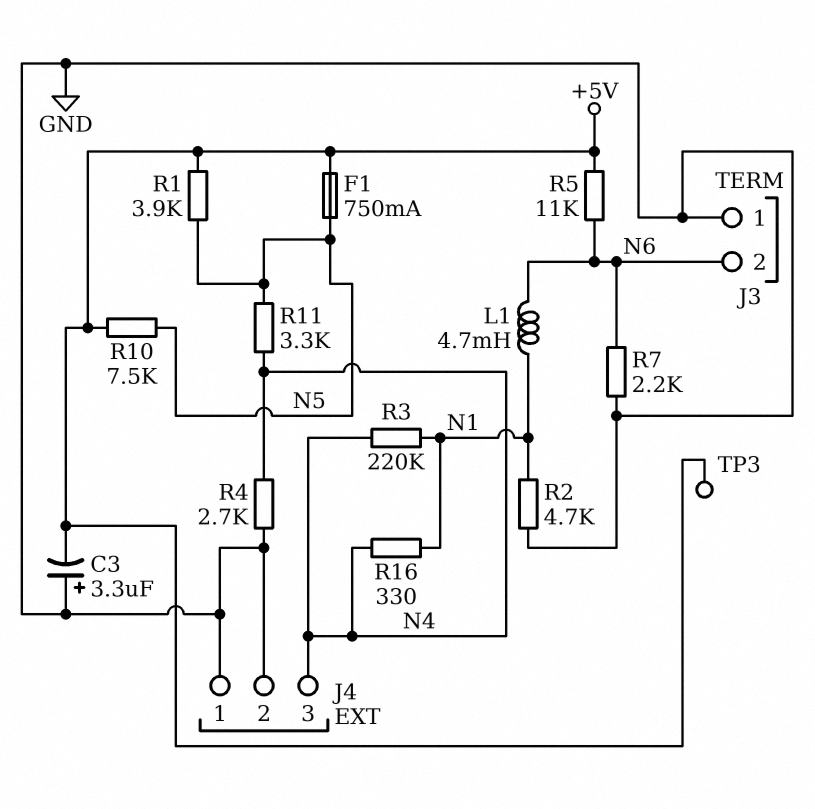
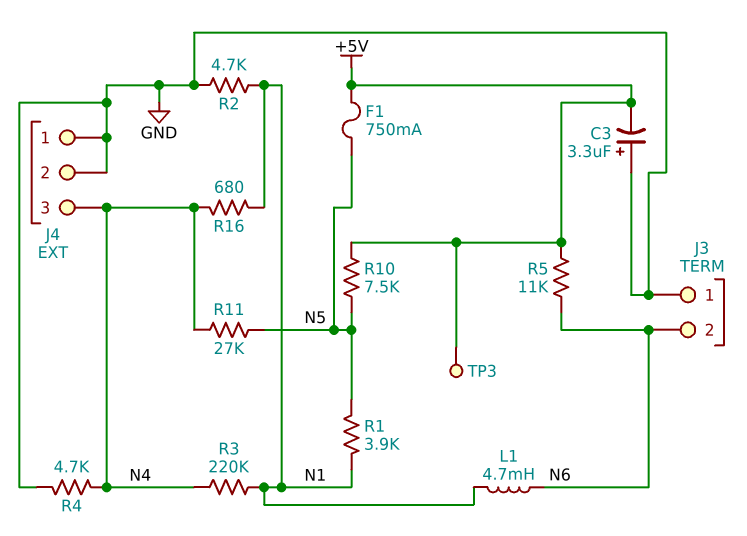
R1: 3.9k (+5V, N5) -> 3.9k (N1, N5)
R4: 2.7k (GND, N4) -> 4.7k (GND, N4)
R7: 2.2k (GND, N6) -> none
R11: 3.3k (N4, N5) -> 27k (N4, N5)
R16: 330 (N1, N4) -> 680 (N1, N4)

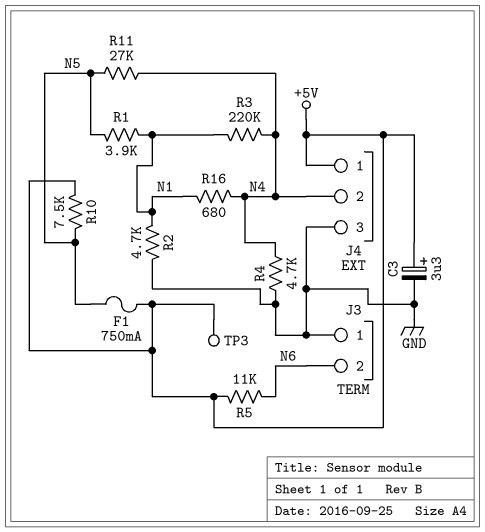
C3: 3.3uF (plus GND, minus +5V) -> 3.3uF (plus +5V, minus GND)
J4 pin 1: GND -> +5V
J4 pin 2: GND -> N4
J4 pin 3: N4 -> GND
L1: 4.7mH (N1, N6) -> none

